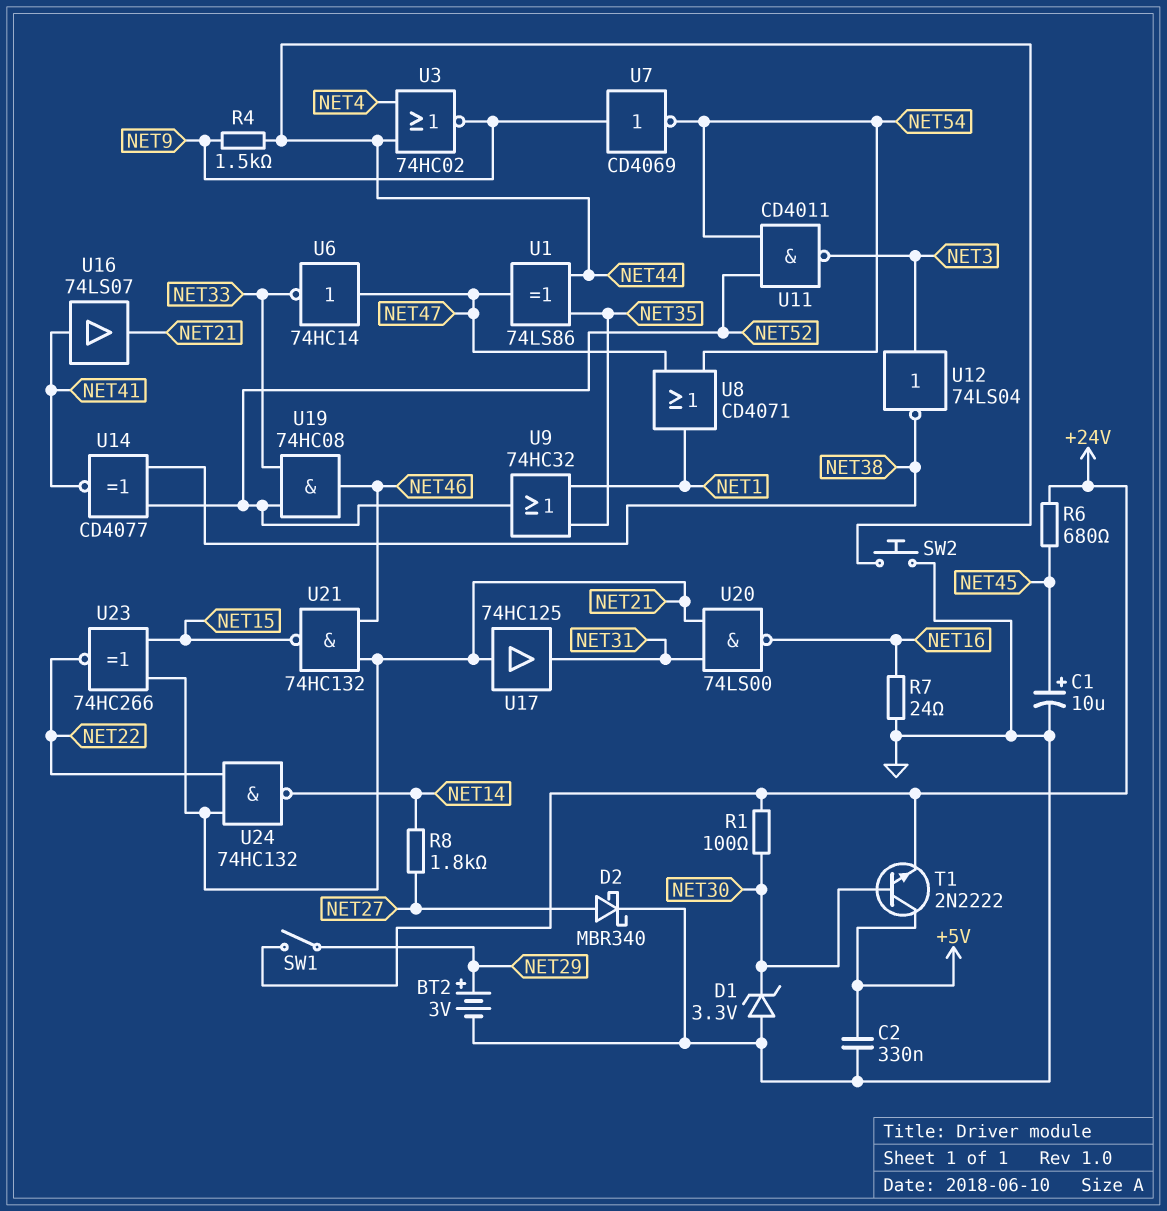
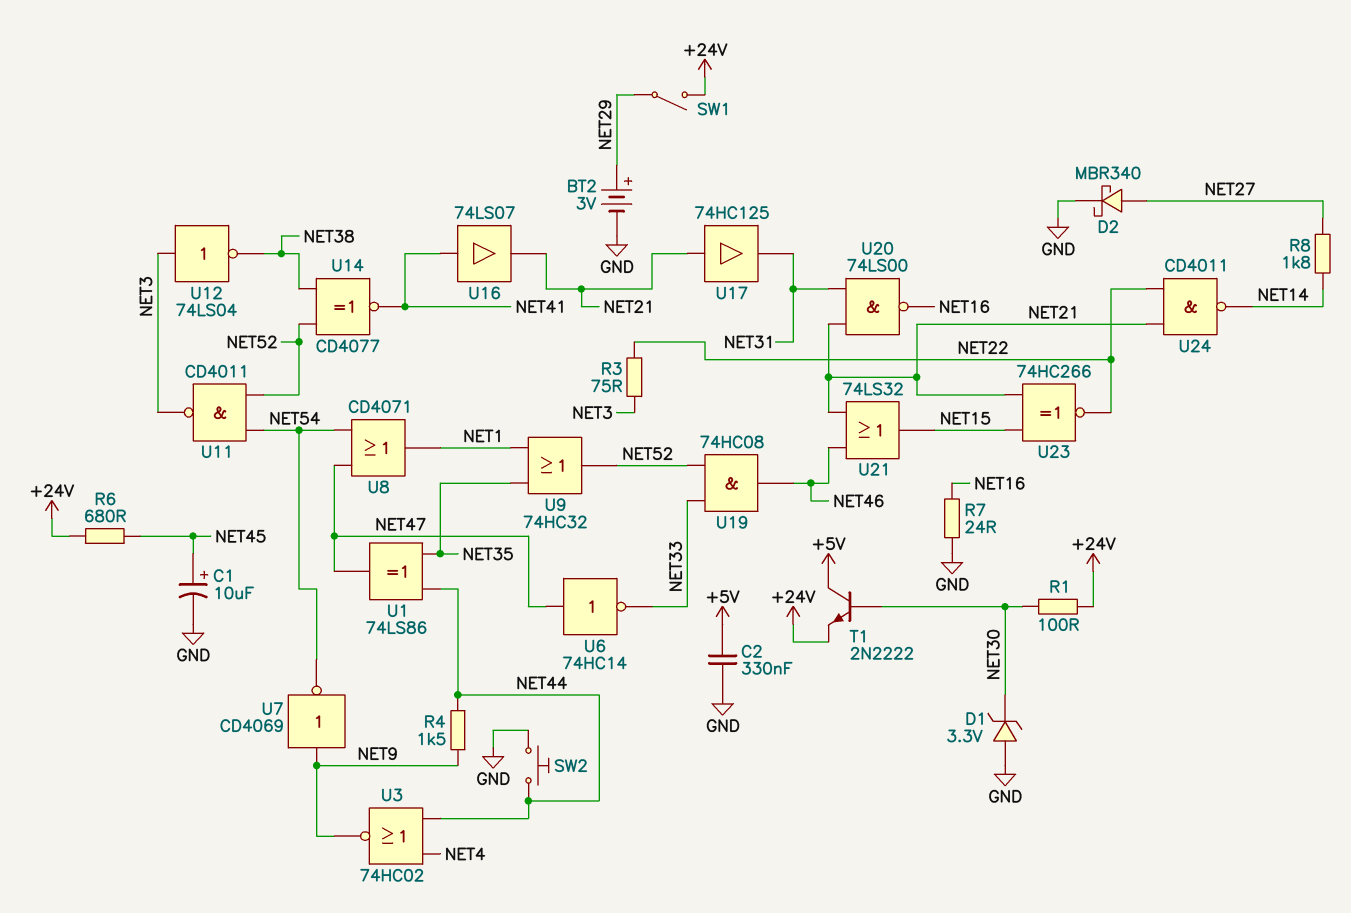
R3: none -> 75 (NET3, NET22)
U21: NAND 74HC132 (in NET21, in NET46, out NET15) -> OR 74LS32 (in NET21, in NET46, out NET15)
U24: NAND 74HC132 (in NET21, in NET22, out NET14) -> NAND CD4011 (in NET21, in NET22, out NET14)

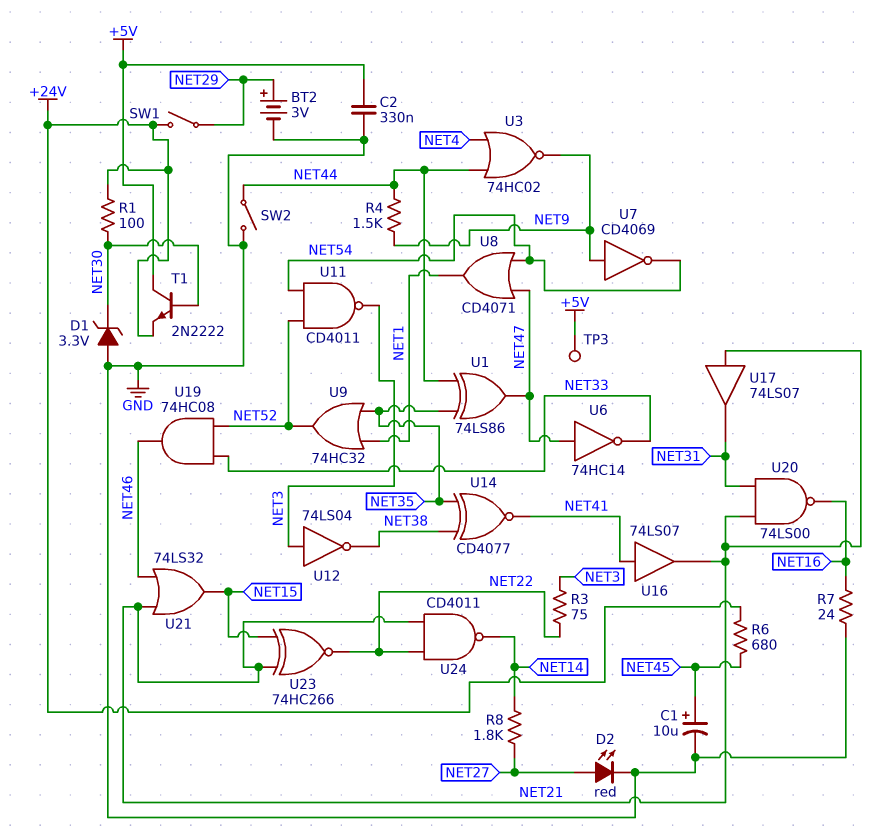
D2: schottky MBR340 (A NET27, K GND) -> LED red (A NET27, K GND)
SW2: button (GND, NET44) -> switch (GND, NET44)
TP3: none -> test point (+5V)
U14: XNOR CD4077 (in NET38, in NET52, out NET41) -> XNOR CD4077 (in NET35, in NET38, out NET41)
U17: buffer 74HC125 (in NET21, out NET31) -> buffer 74LS07 (in NET21, out NET31)

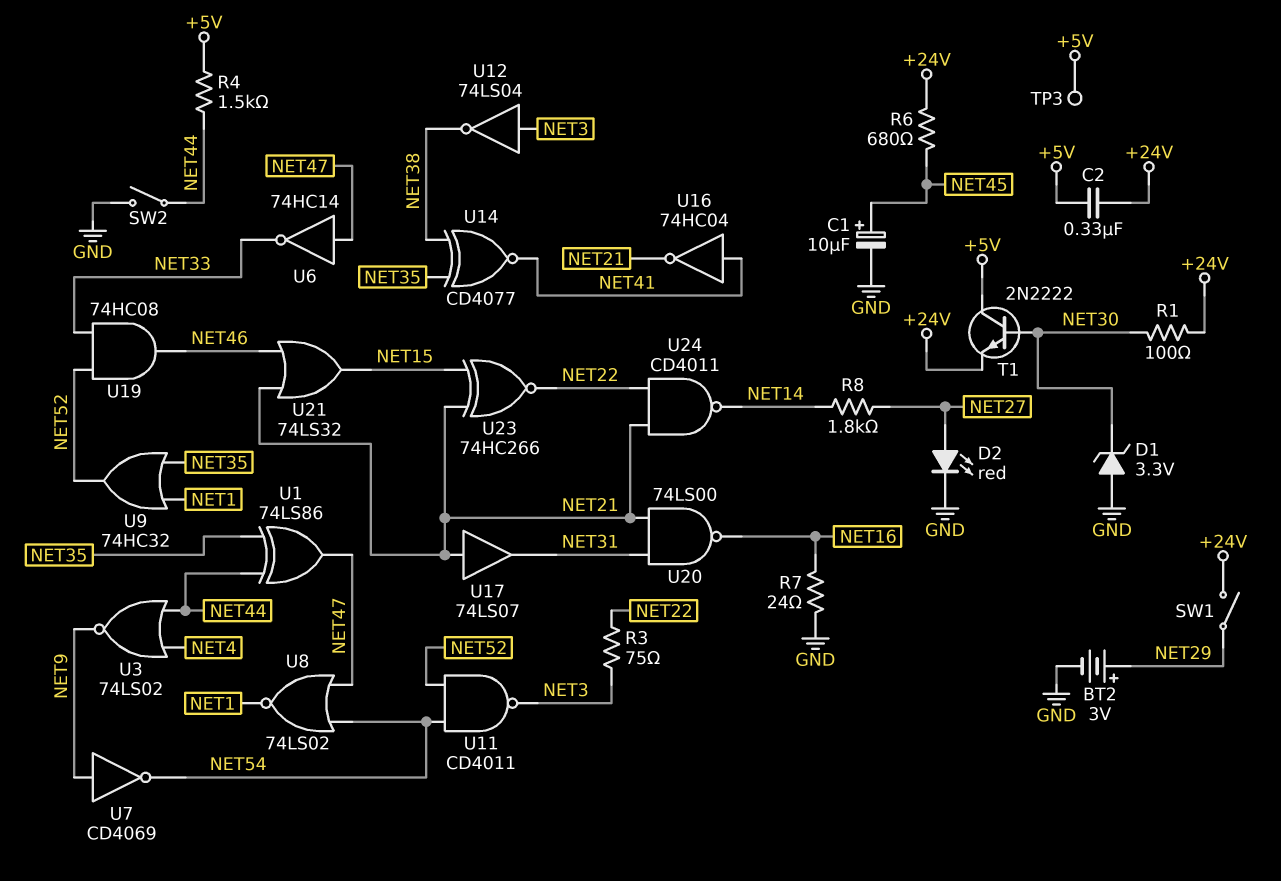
C2: 330nF (+5V, GND) -> 330nF (+5V, +24V)
R4: 1.5k (NET9, NET44) -> 1.5k (+5V, NET44)
U3: NOR 74HC02 (in NET4, in NET44, out NET9) -> NOR 74LS02 (in NET4, in NET44, out NET9)
U8: OR CD4071 (in NET47, in NET54, out NET1) -> NOR 74LS02 (in NET47, in NET54, out NET1)
U16: buffer 74LS07 (in NET41, out NET21) -> NOT 74HC04 (in NET41, out NET21)

